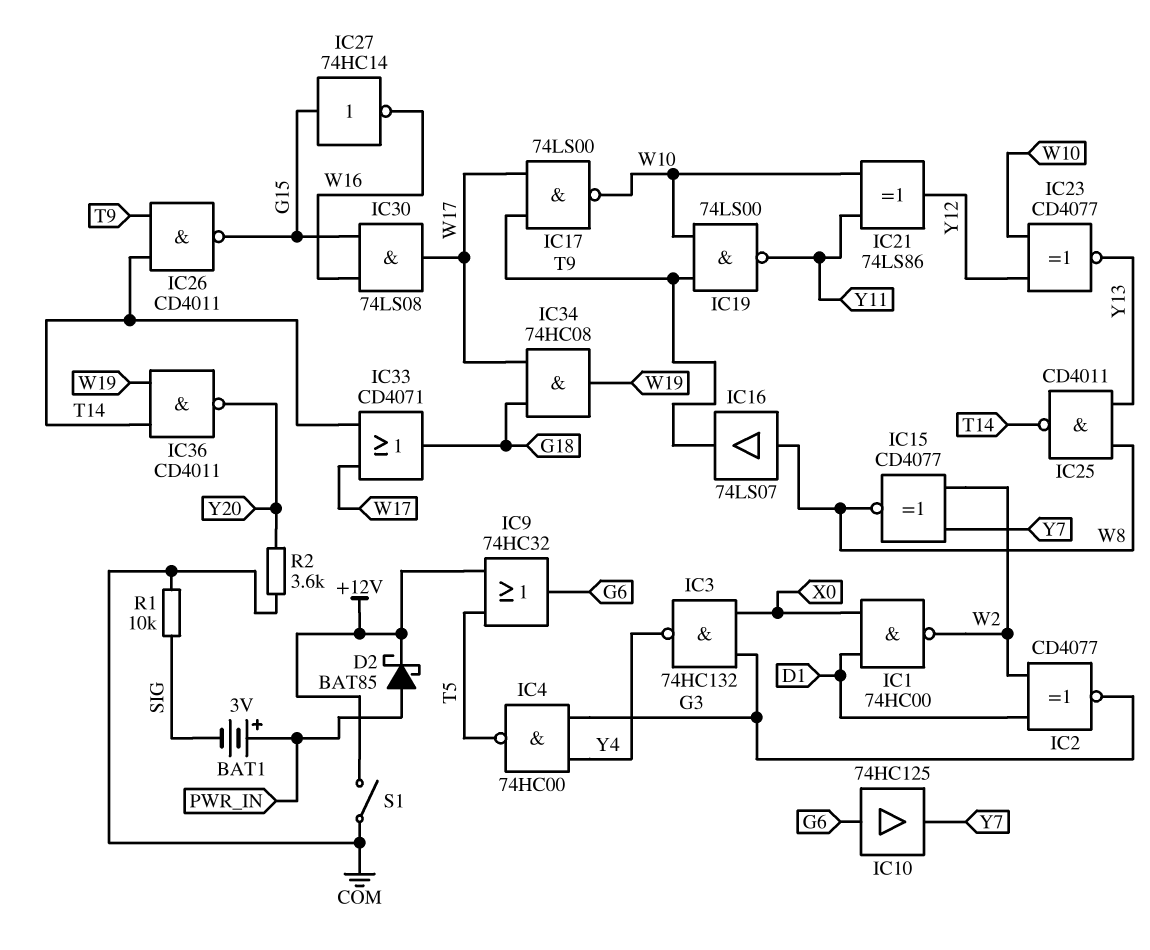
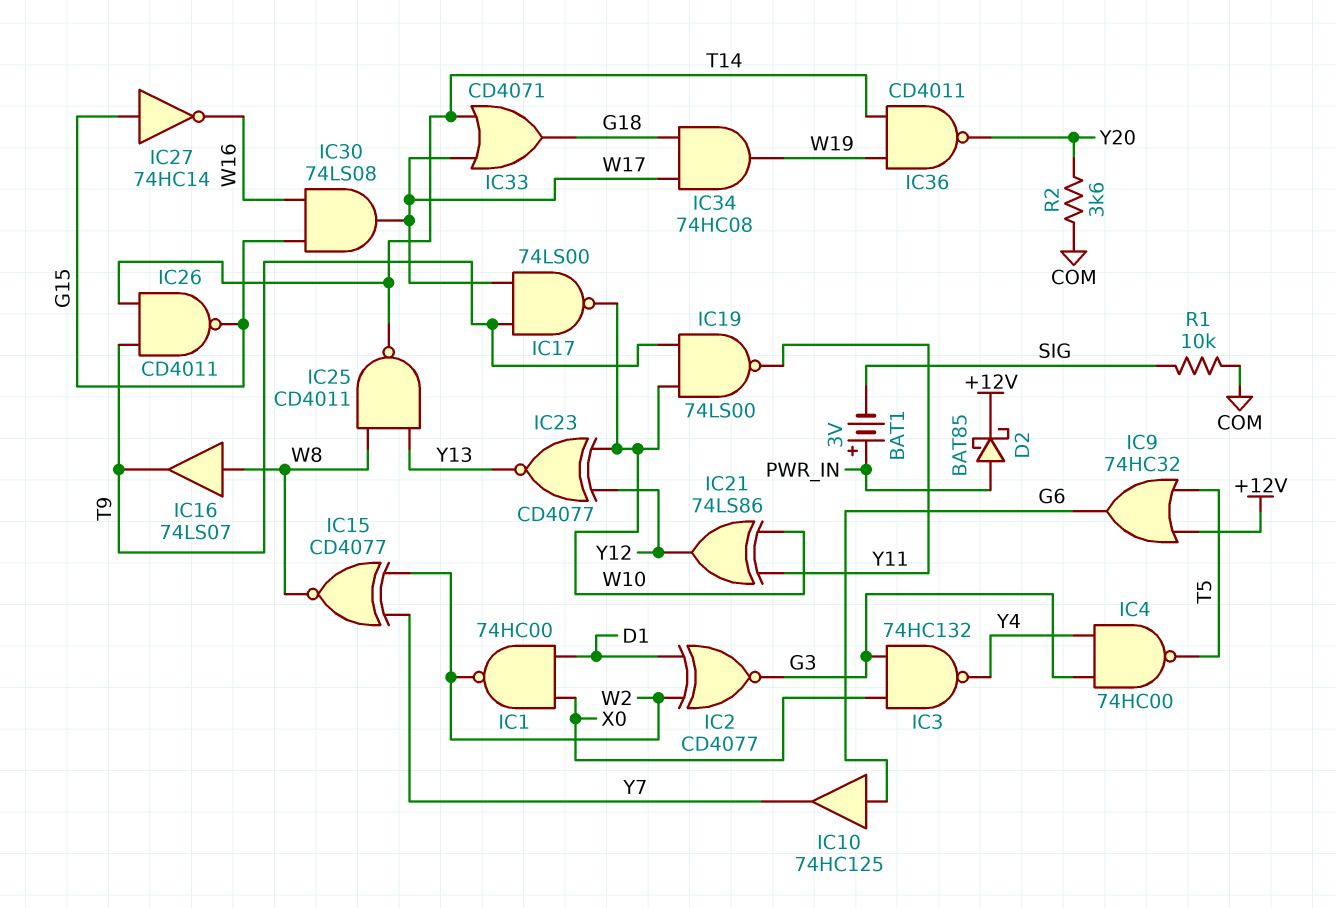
S1: switch (+12V, COM) -> none

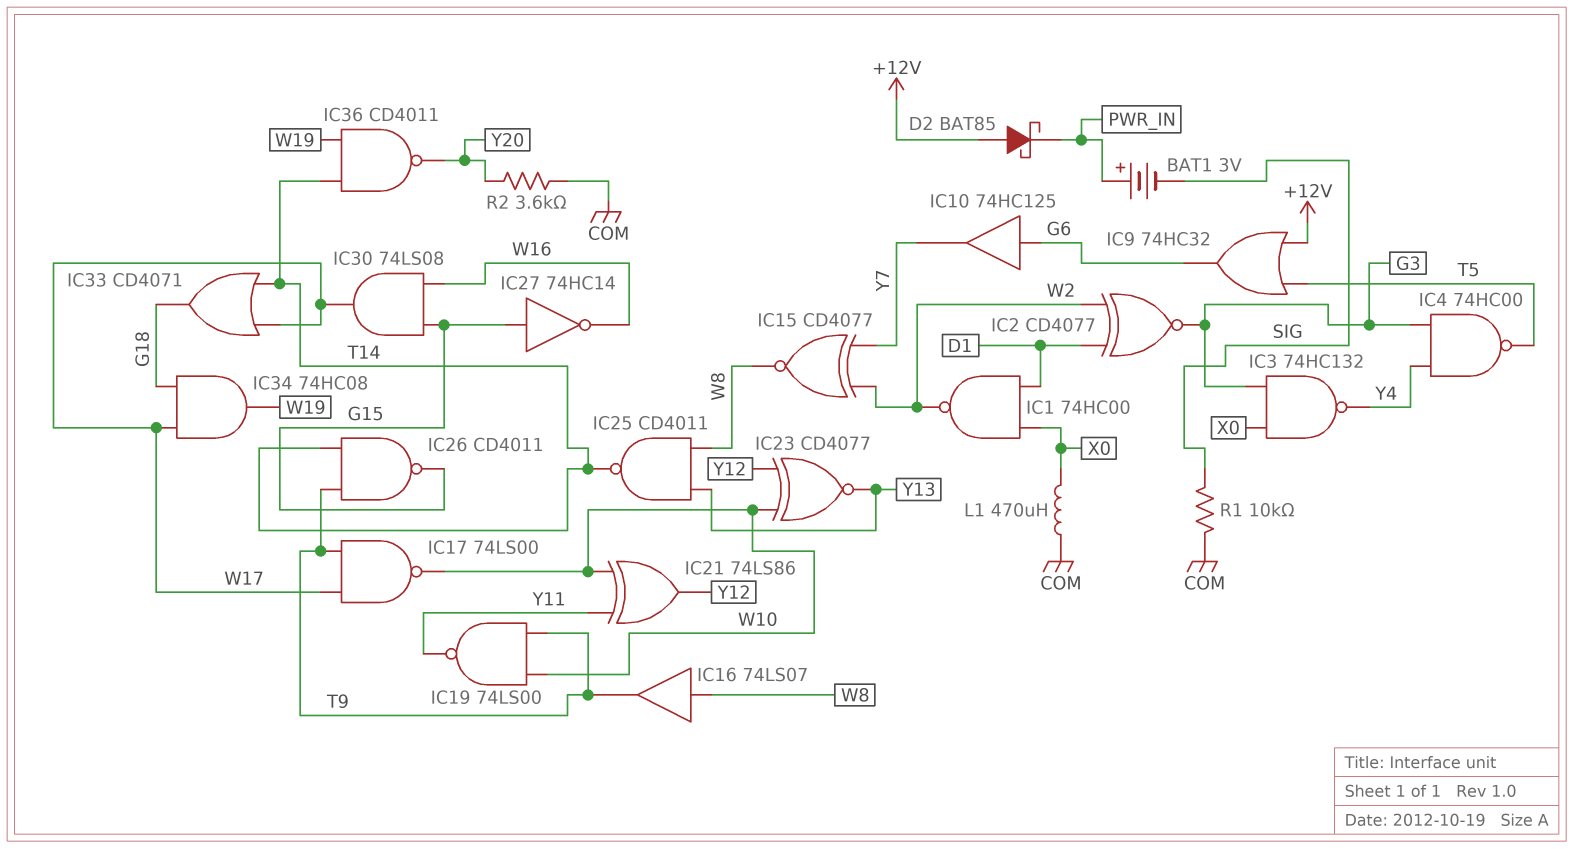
D2: schottky BAT85 (A PWR_IN, K +12V) -> schottky BAT85 (A +12V, K PWR_IN)
L1: none -> 470uH (COM, X0)

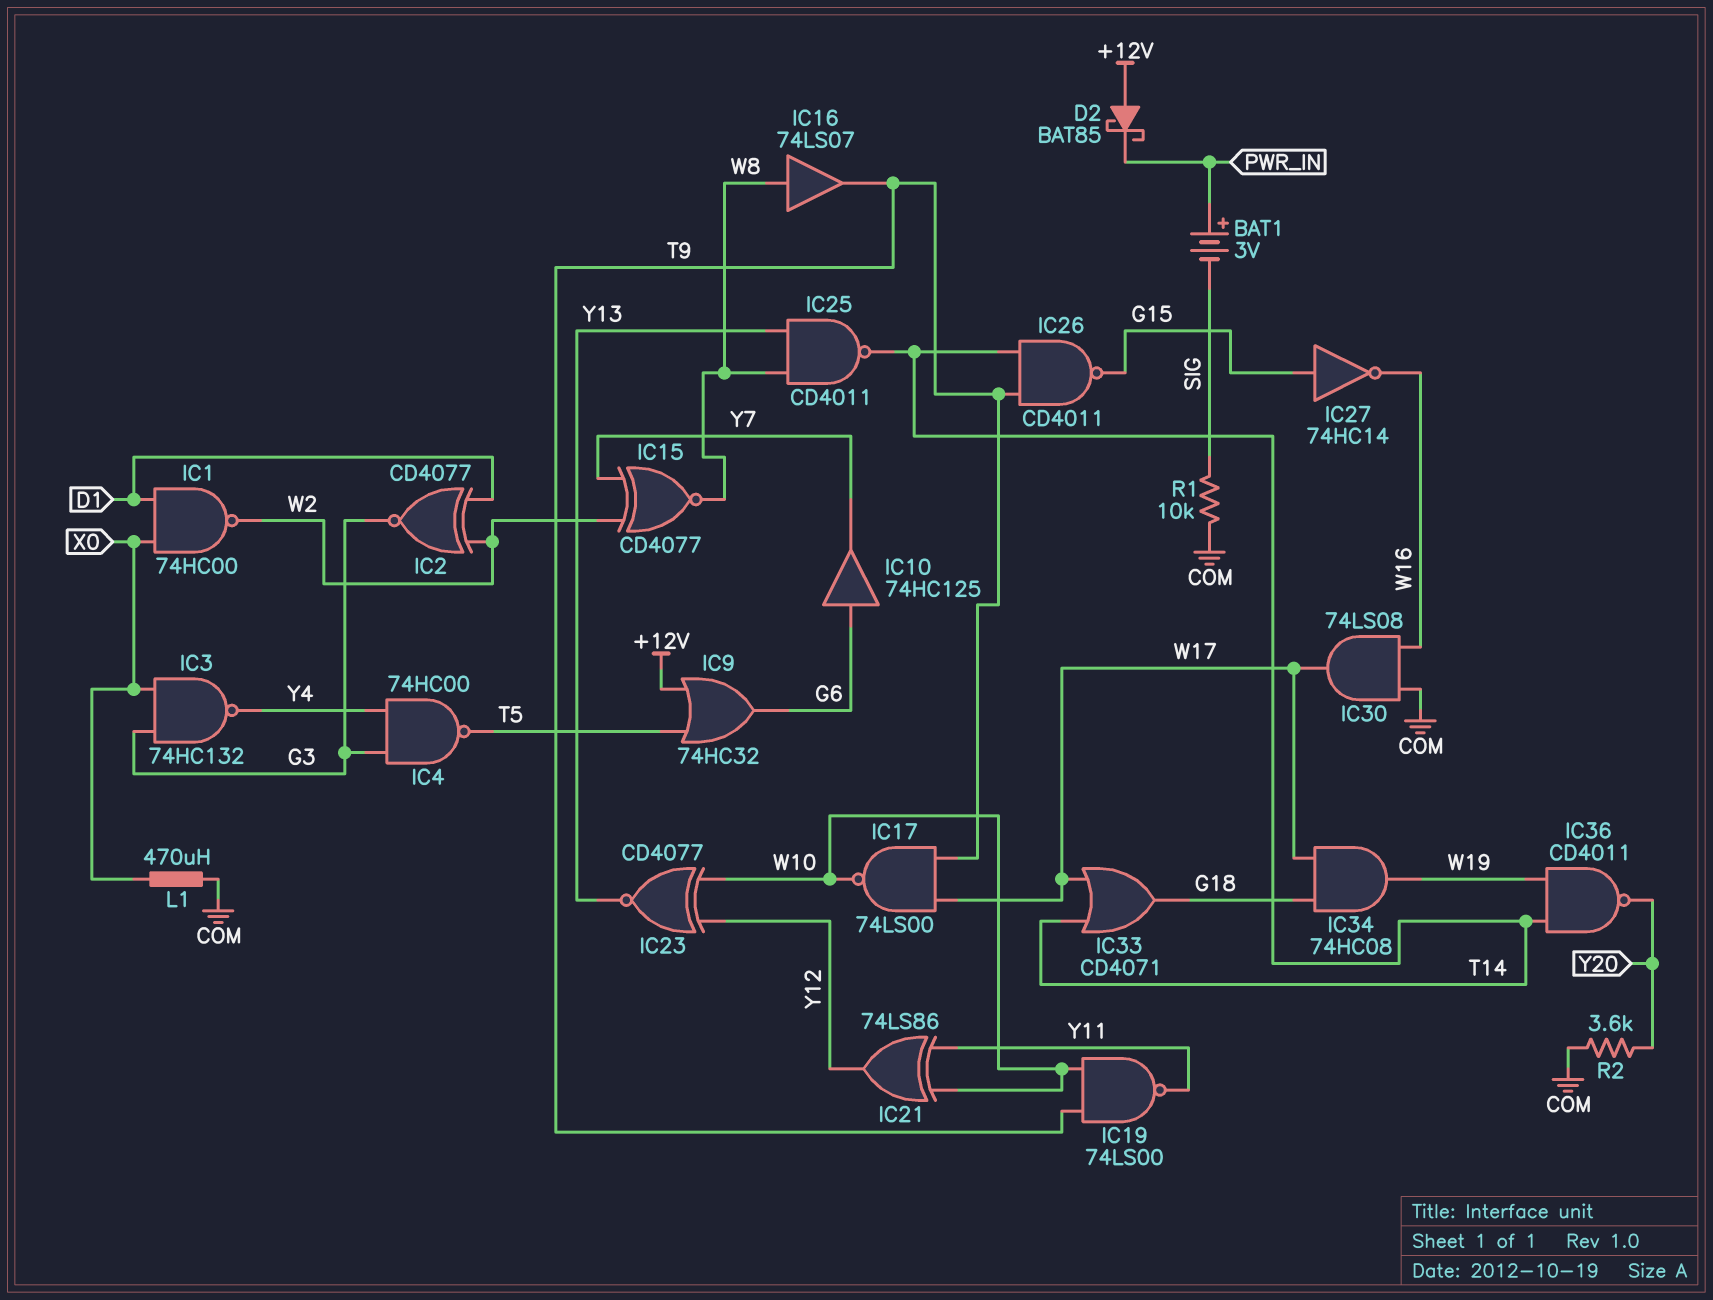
IC30: AND 74LS08 (in G15, in W16, out W17) -> AND 74LS08 (in COM, in W16, out W17)

